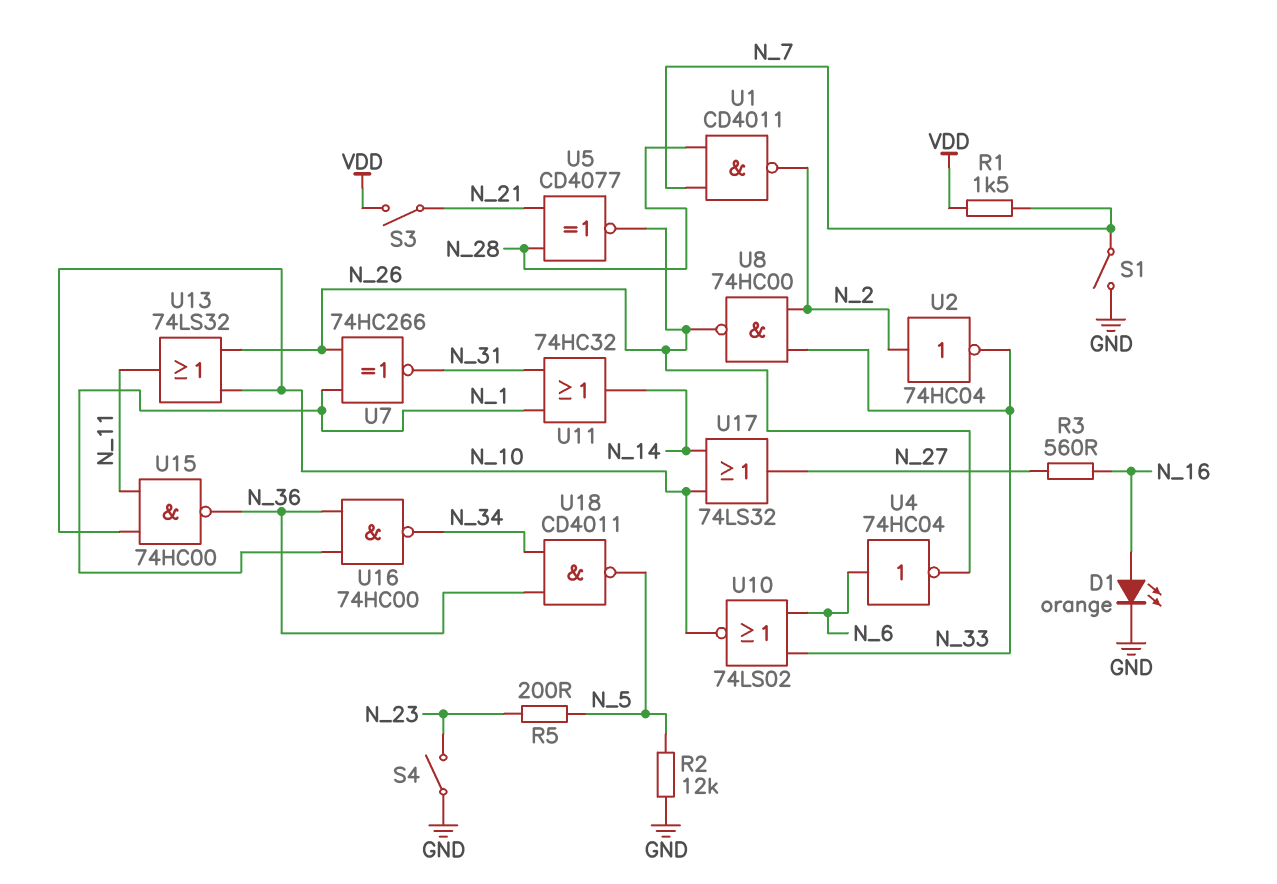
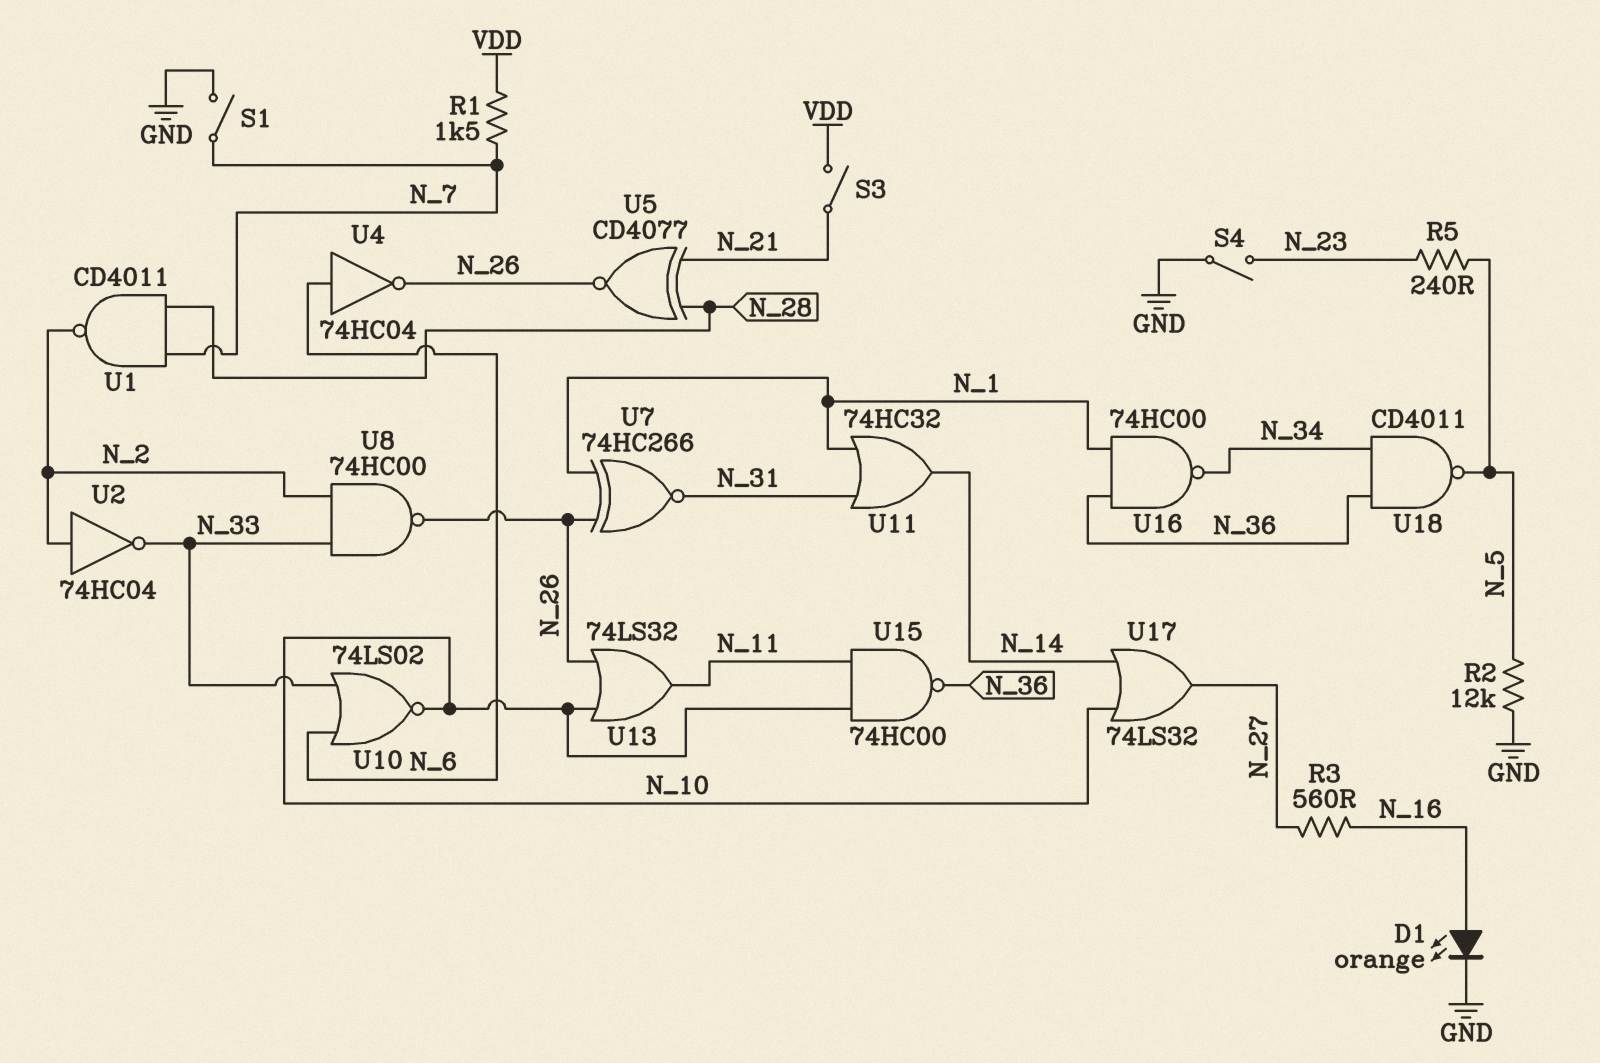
R5: 200 (N_5, N_23) -> 240 (N_5, N_23)

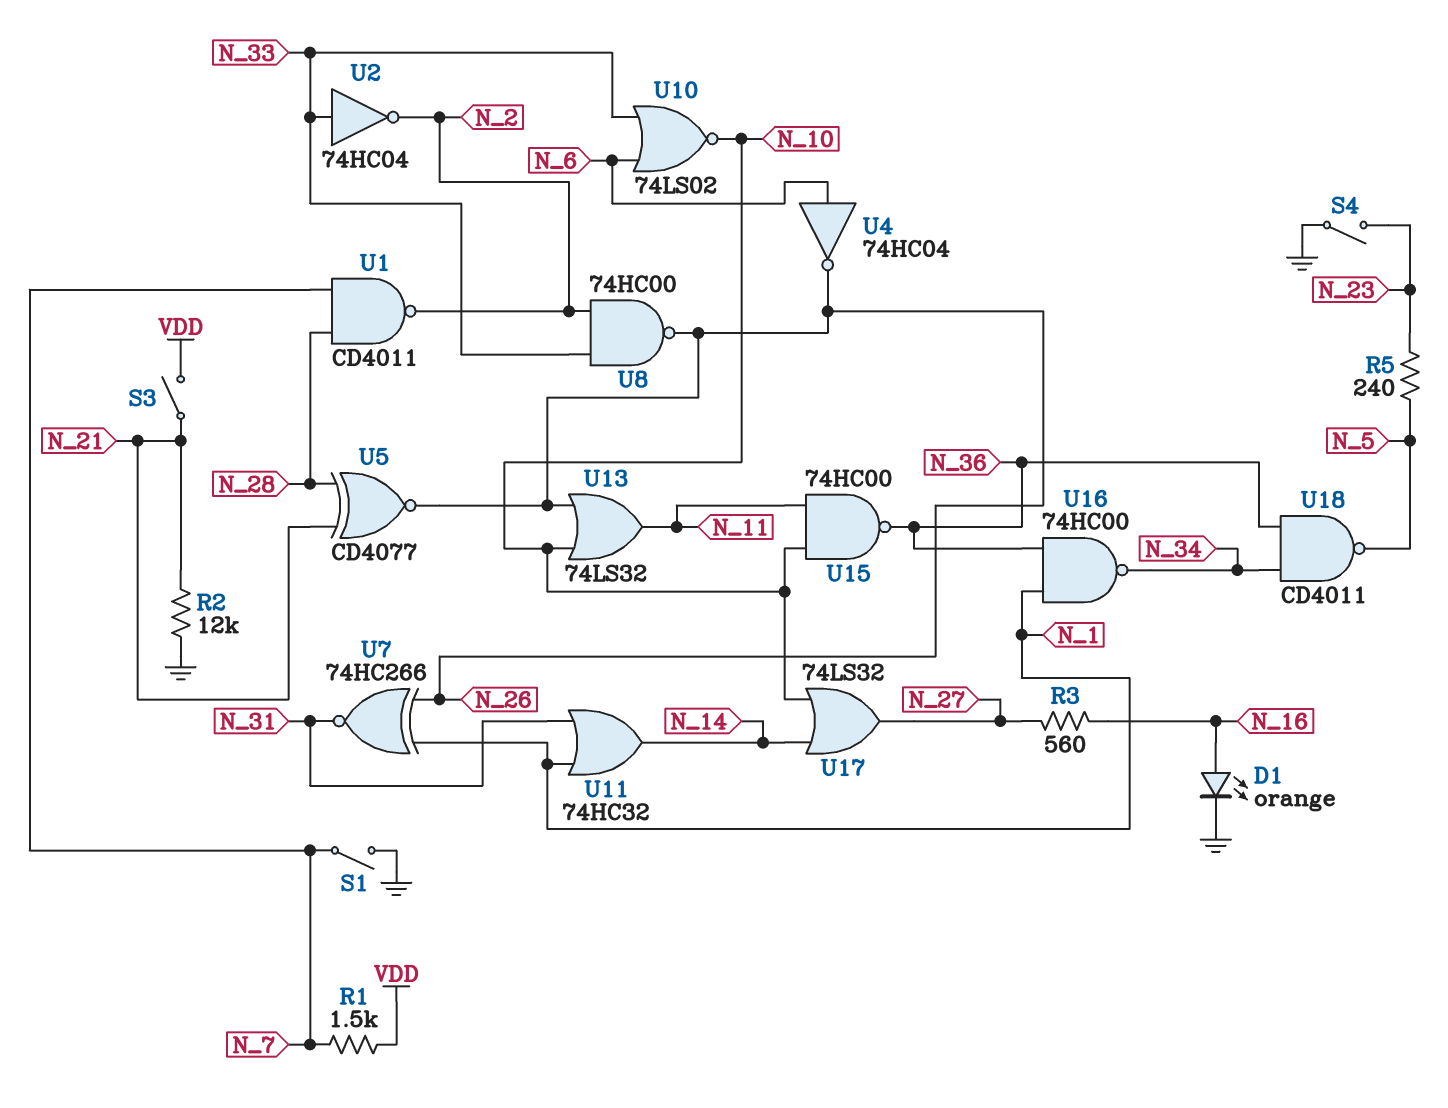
R2: 12k (GND, N_5) -> 12k (GND, N_21)
U2: NOT 74HC04 (in N_2, out N_33) -> NOT 74HC04 (in N_33, out N_2)

